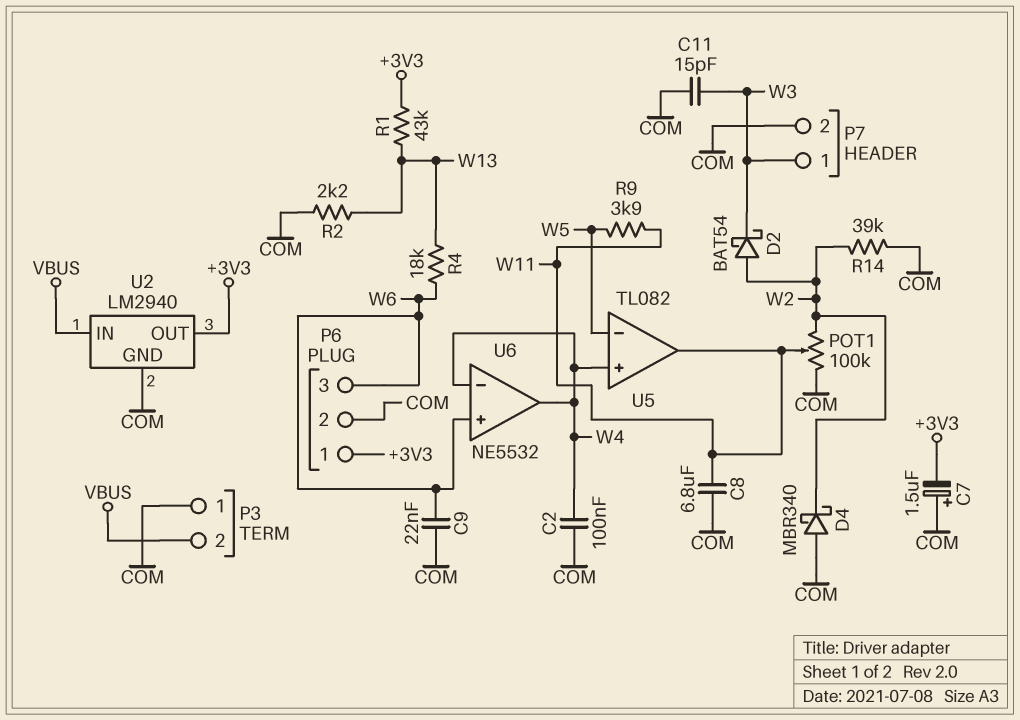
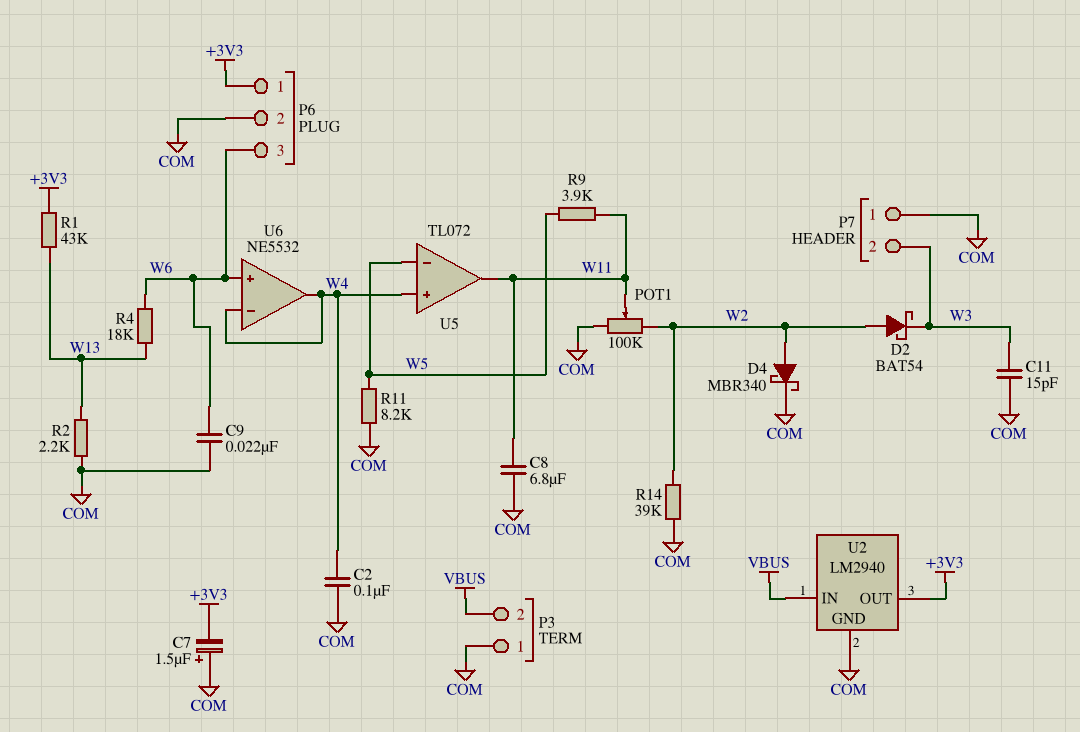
D4: schottky MBR340 (A COM, K W2) -> schottky MBR340 (A W2, K COM)
P7 pin 1: W3 -> COM
P7 pin 2: COM -> W3
R11: none -> 8.2k (COM, W5)
U5: TL082 -> TL072

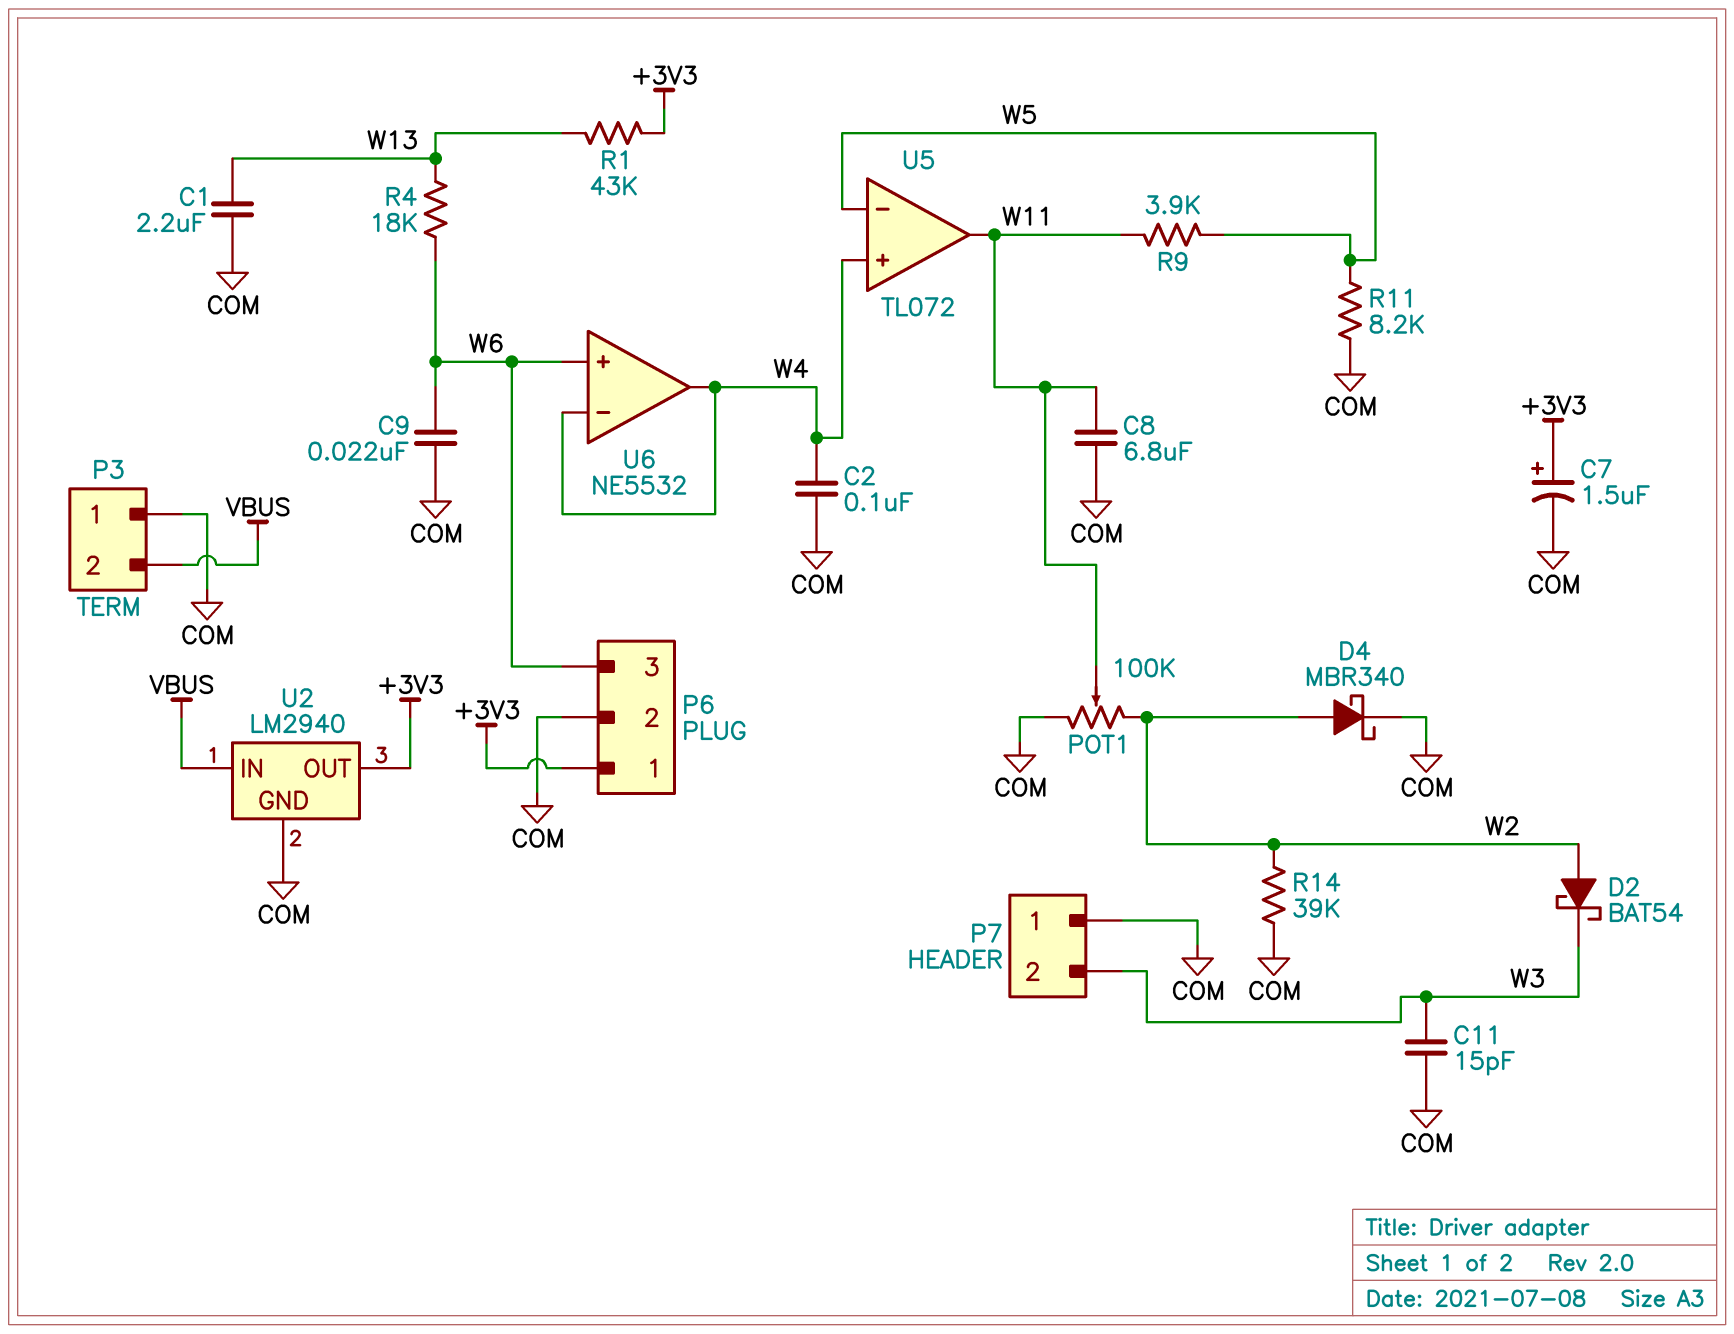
C1: none -> 2.2uF (COM, W13)
C7: 1.5uF (plus COM, minus +3V3) -> 1.5uF (plus +3V3, minus COM)
R2: 2.2k (COM, W13) -> none

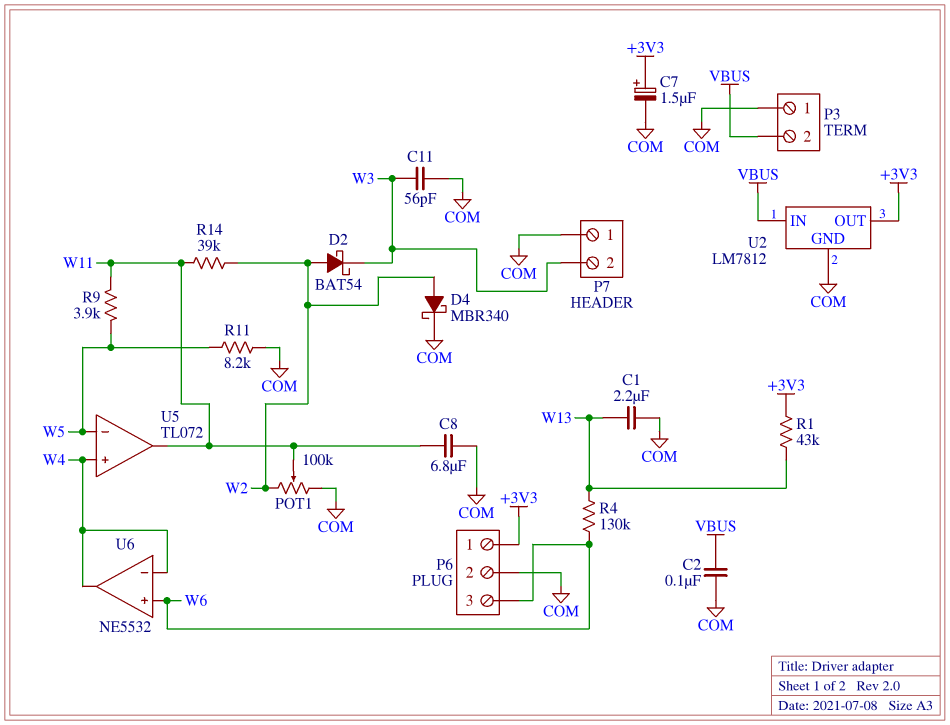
C2: 100nF (COM, W4) -> 100nF (COM, VBUS)
C9: 22nF (COM, W6) -> none
C11: 15pF (COM, W3) -> 56pF (COM, W3)
R4: 18k (W6, W13) -> 130k (W6, W13)
R14: 39k (COM, W2) -> 39k (W2, W11)
U2: LM2940 -> LM7812

